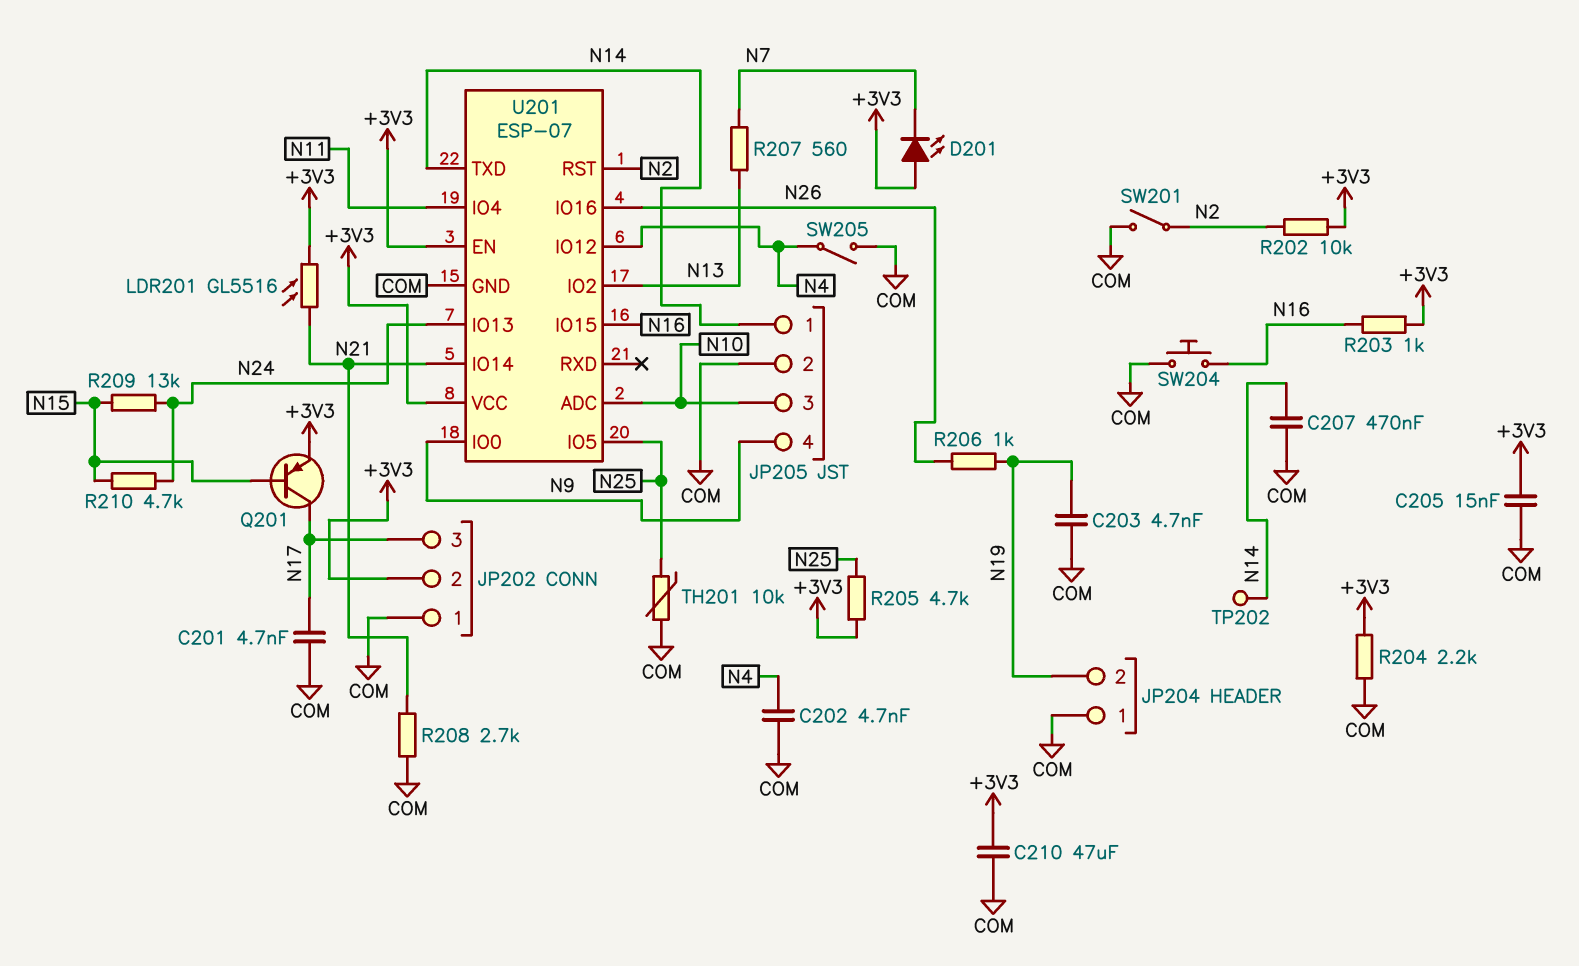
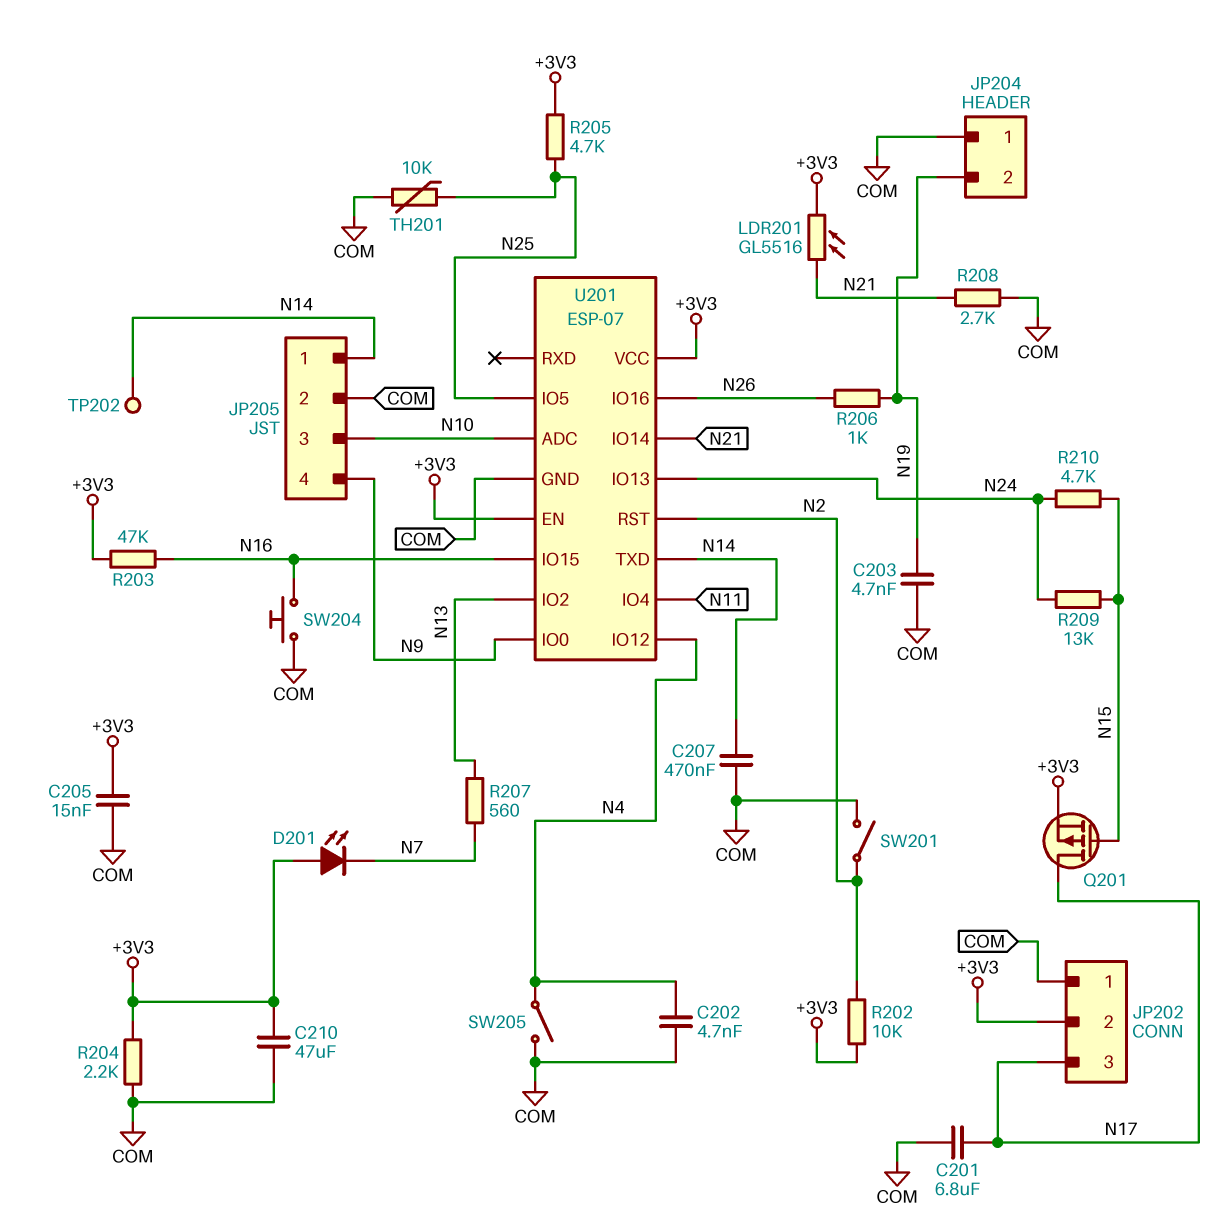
C201: 4.7nF (COM, N17) -> 6.8uF (COM, N17)
Q201: PNP (B N15, C N17, E +3V3) -> PMOS (G N15, D N17, S +3V3)
R203: 1k (+3V3, N16) -> 47k (+3V3, N16)

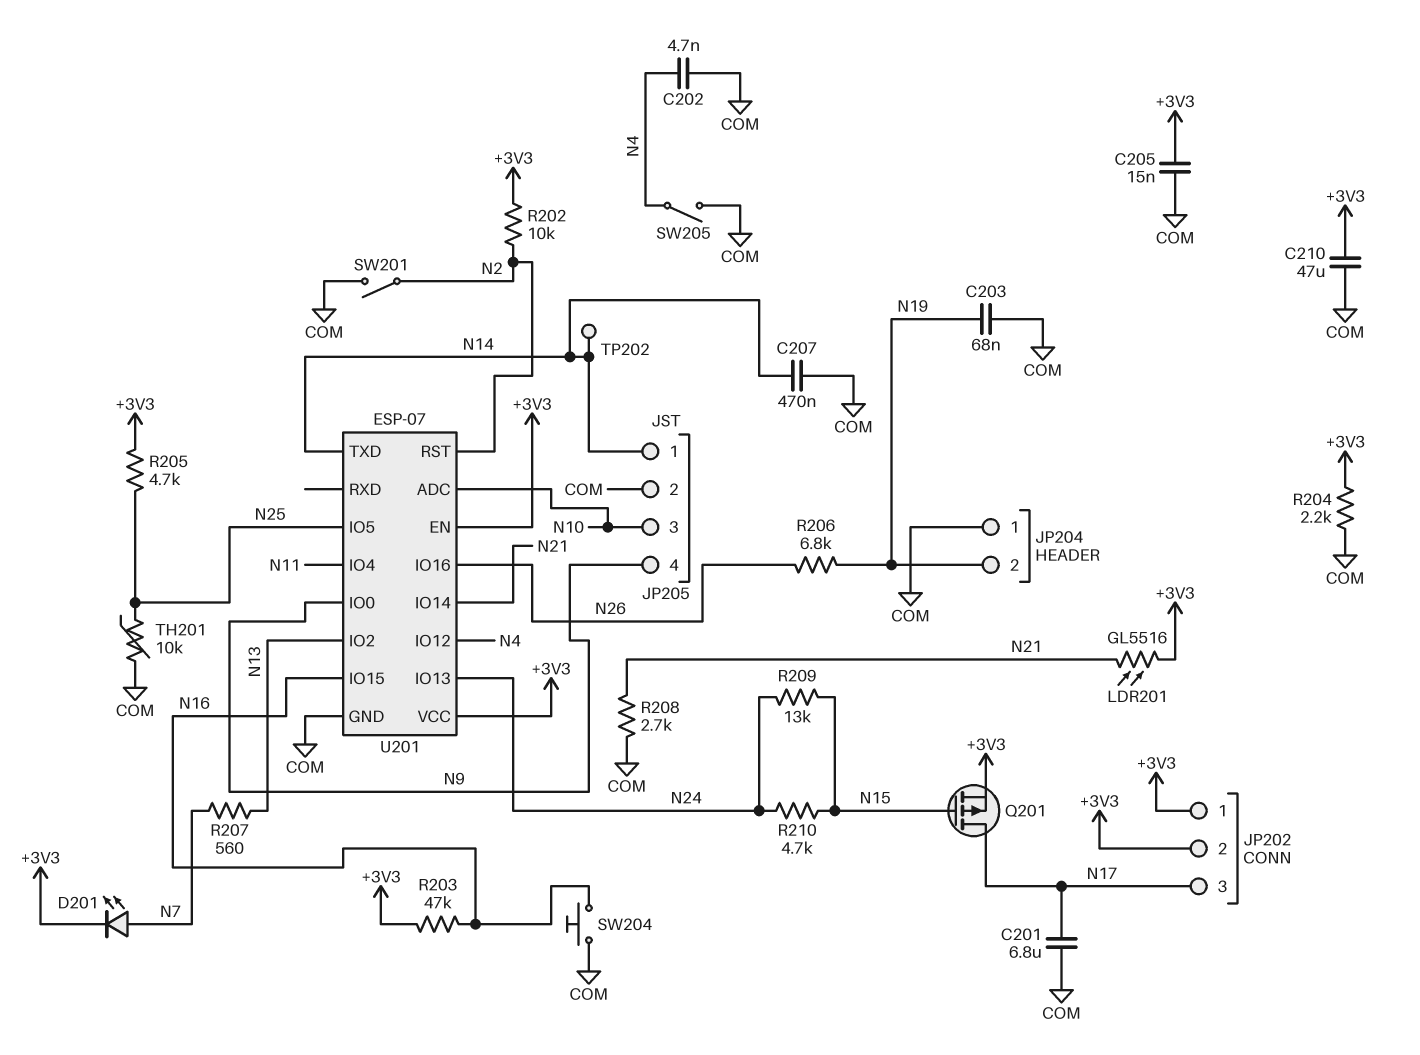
C203: 4.7nF (COM, N19) -> 68nF (COM, N19)
D201: LED (A +3V3, K N7) -> LED (A N7, K +3V3)
JP202 pin 1: COM -> +3V3
R206: 1k (N19, N26) -> 6.8k (N19, N26)

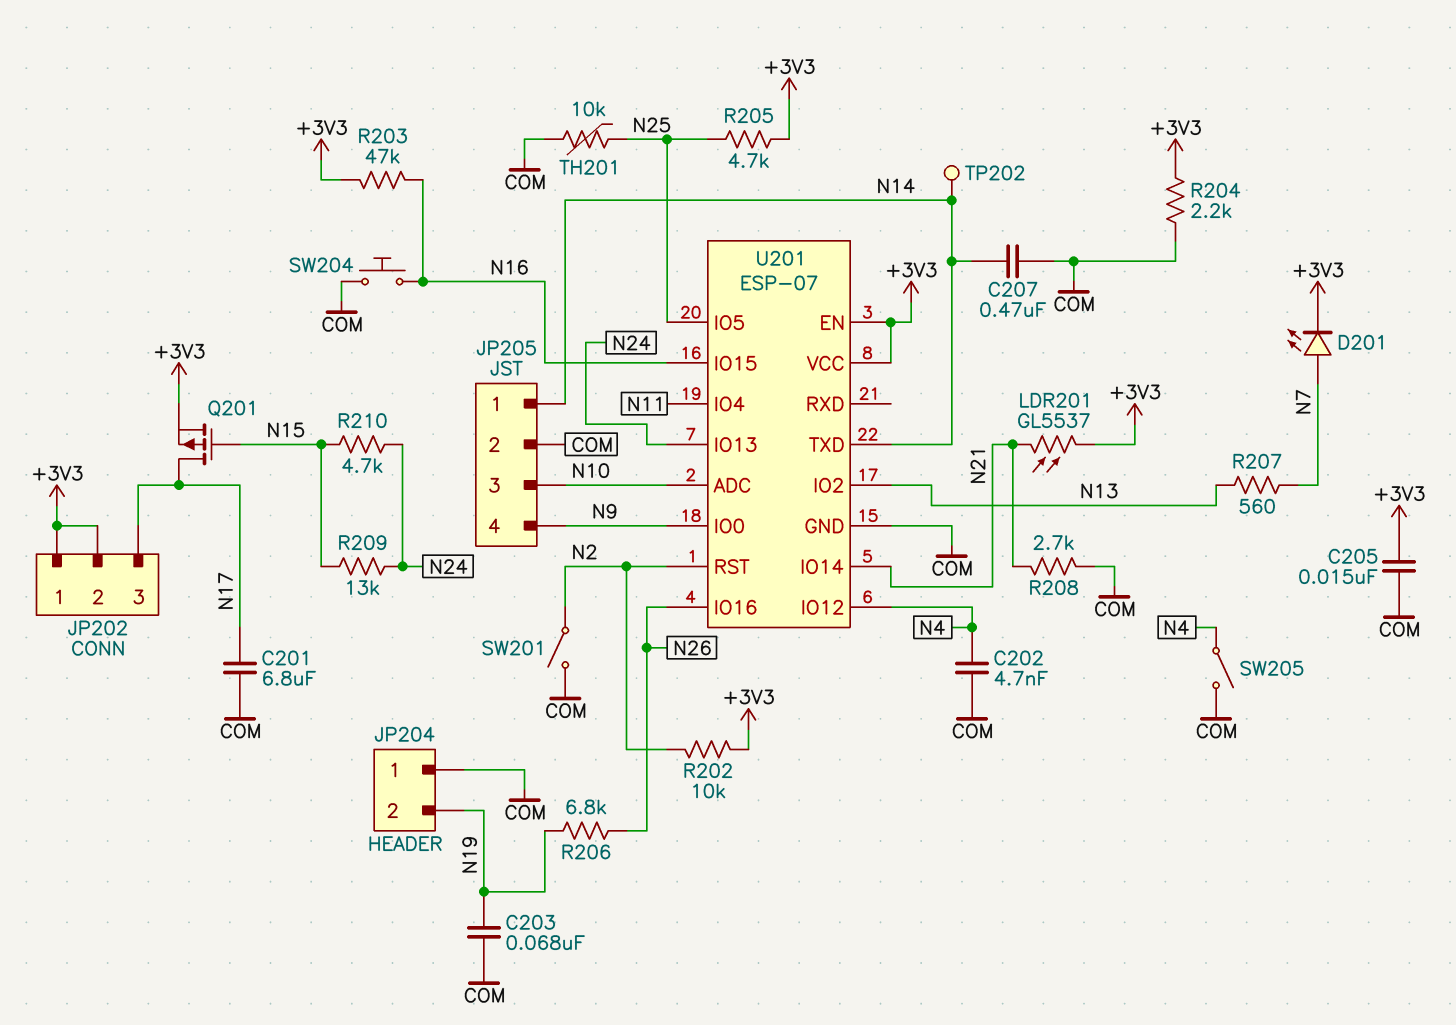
C210: 47uF (+3V3, COM) -> none
LDR201: GL5516 (+3V3, N21) -> GL5537 (+3V3, N21)

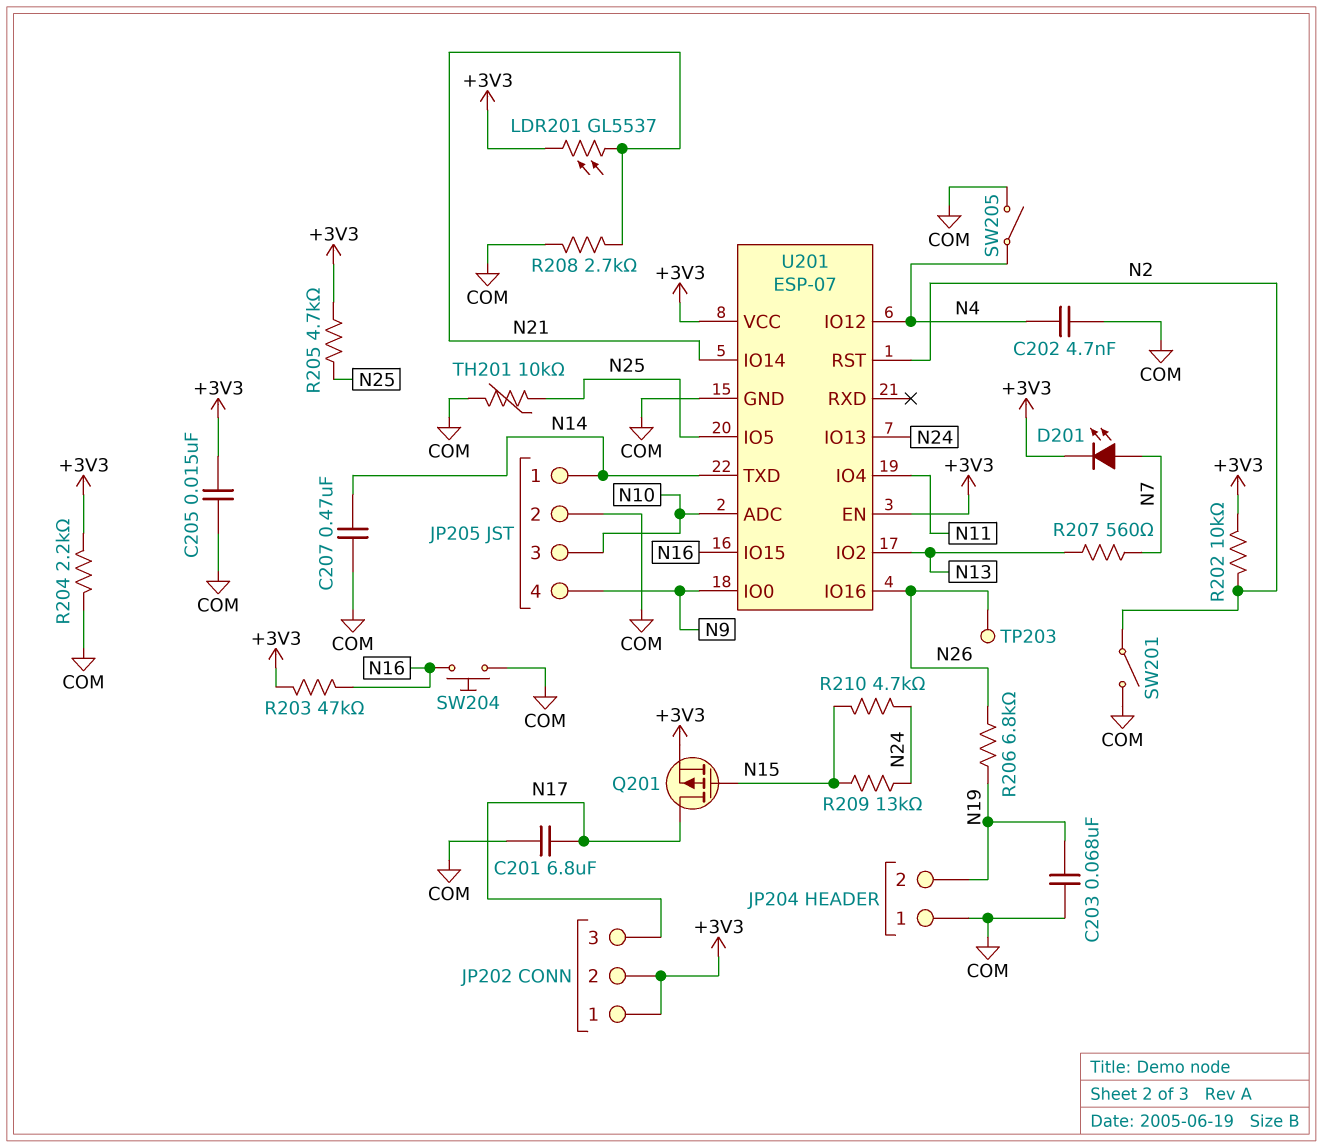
TP202: test point (N14) -> none
TP203: none -> test point (N26)

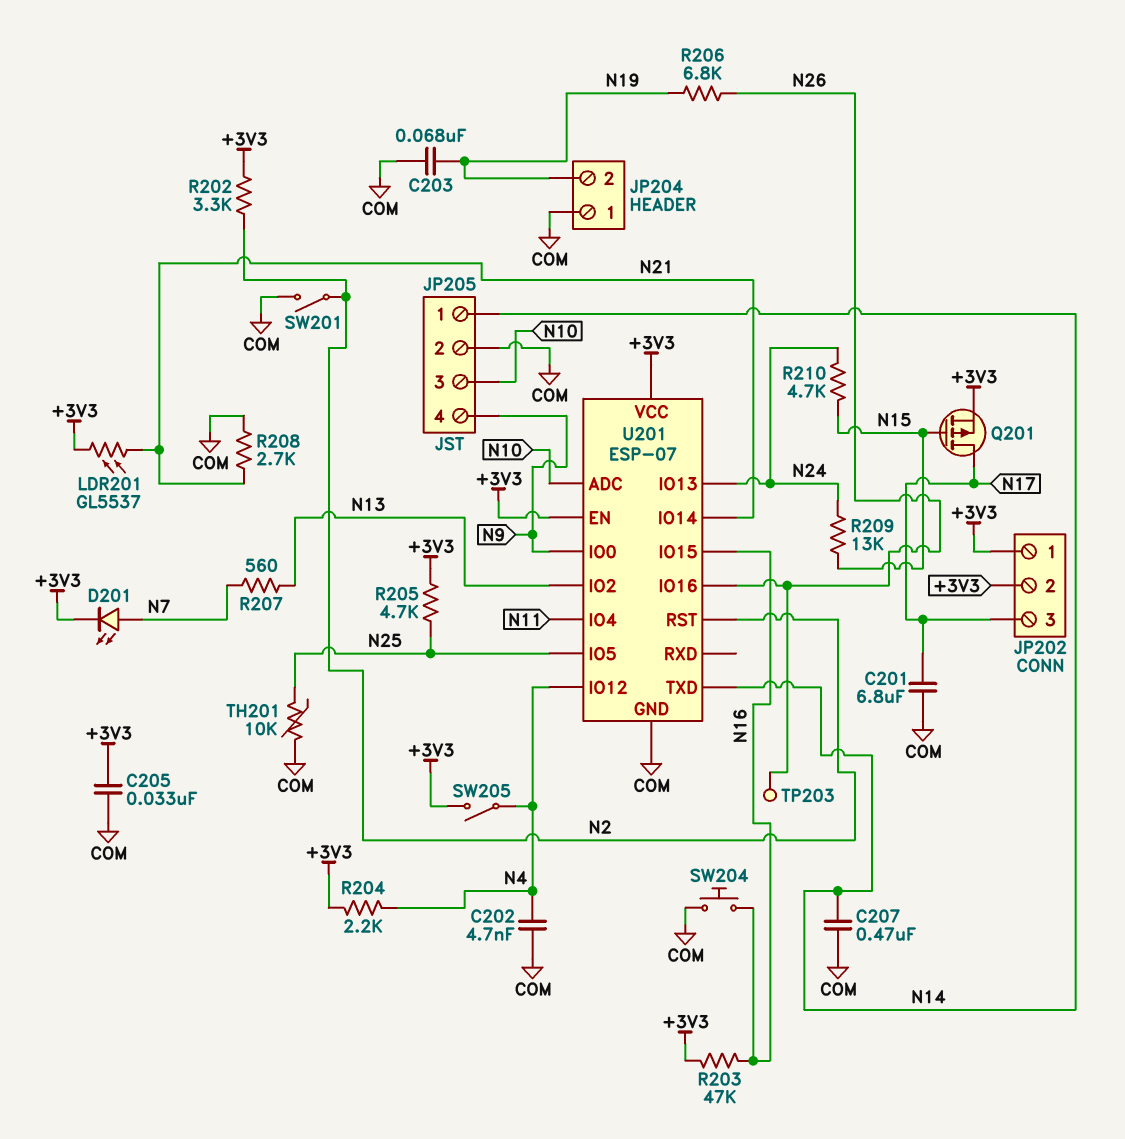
C205: 15nF (+3V3, COM) -> 33nF (+3V3, COM)
R202: 10k (+3V3, N2) -> 3.3k (+3V3, N2)
R204: 2.2k (+3V3, COM) -> 2.2k (+3V3, N4)
SW205: switch (COM, N4) -> switch (+3V3, N4)

